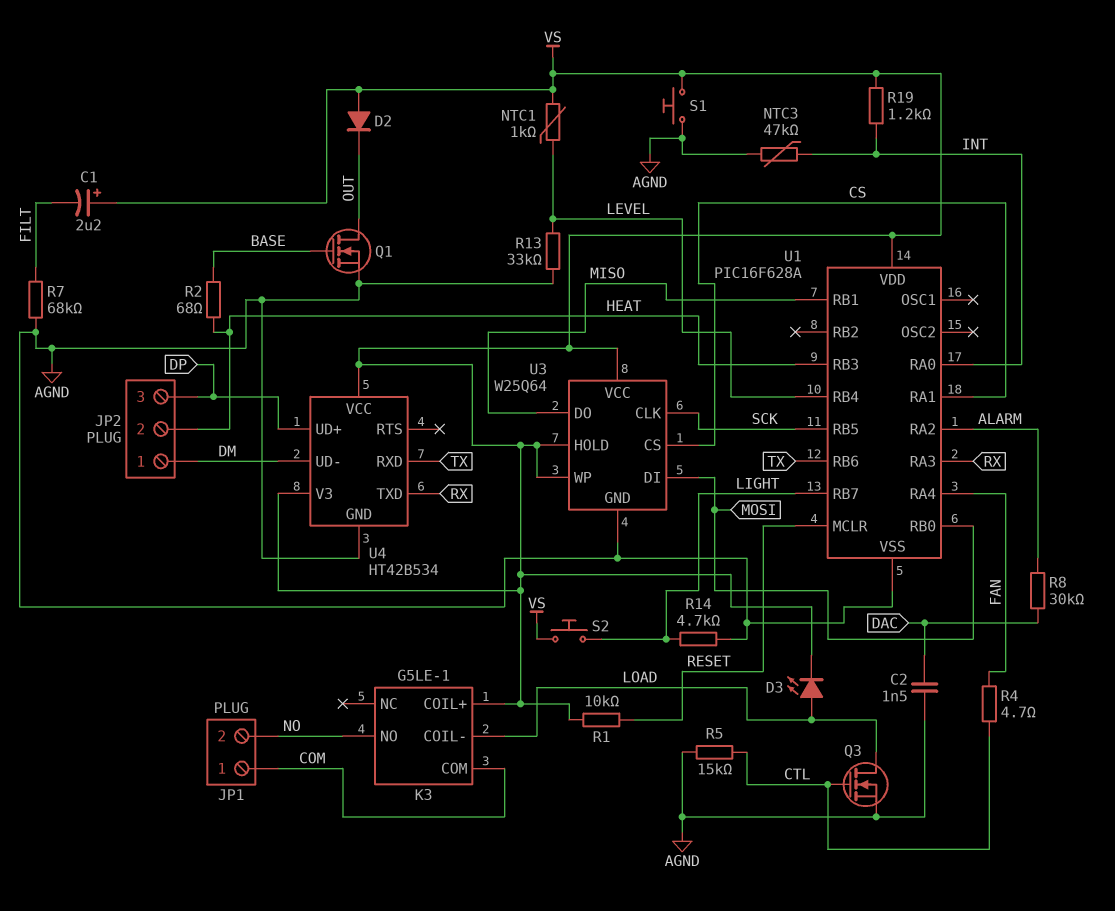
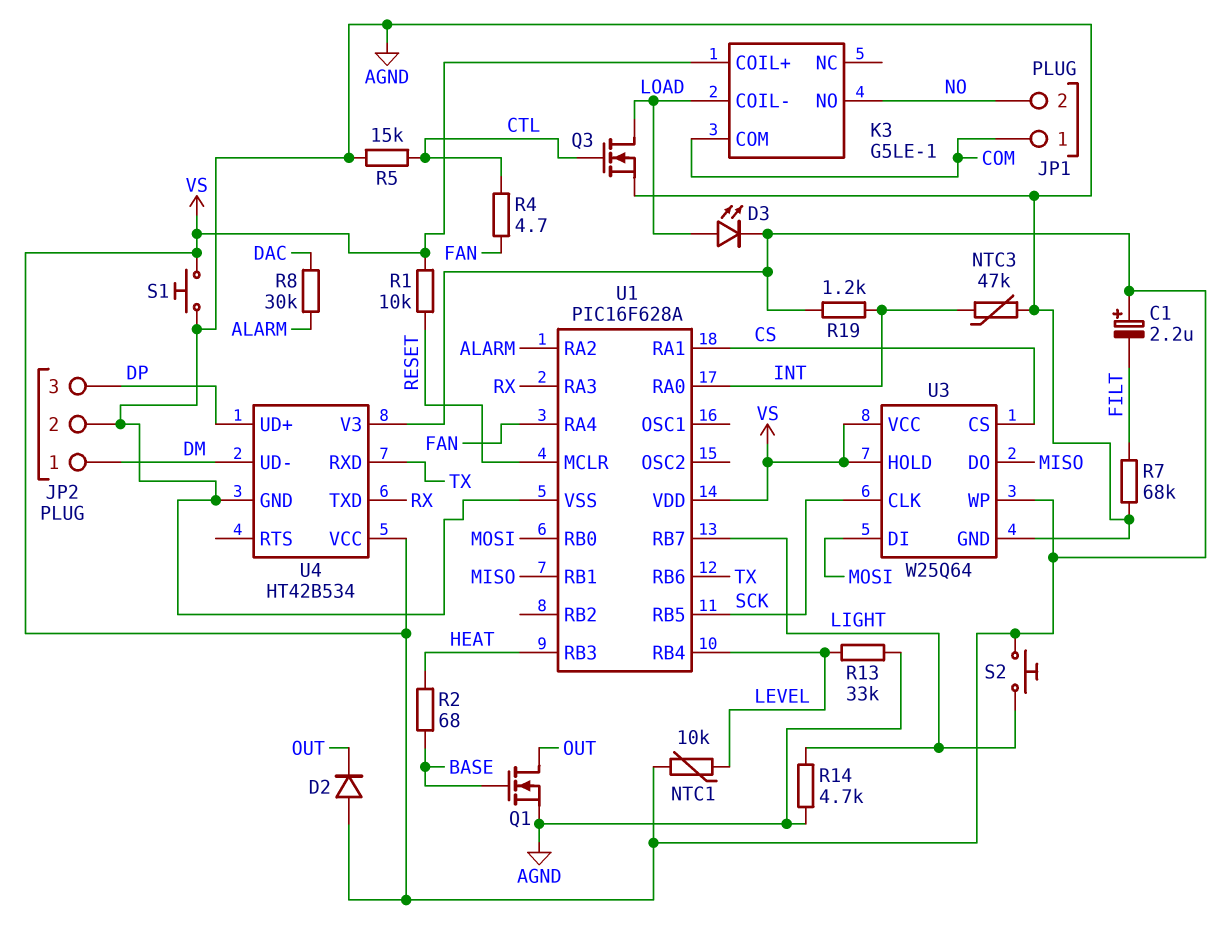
C2: 1.5nF (AGND, DAC) -> none
JP2 pin 2: HEAT -> AGND
NTC1: 1k (LEVEL, VS) -> 10k (LEVEL, VS)

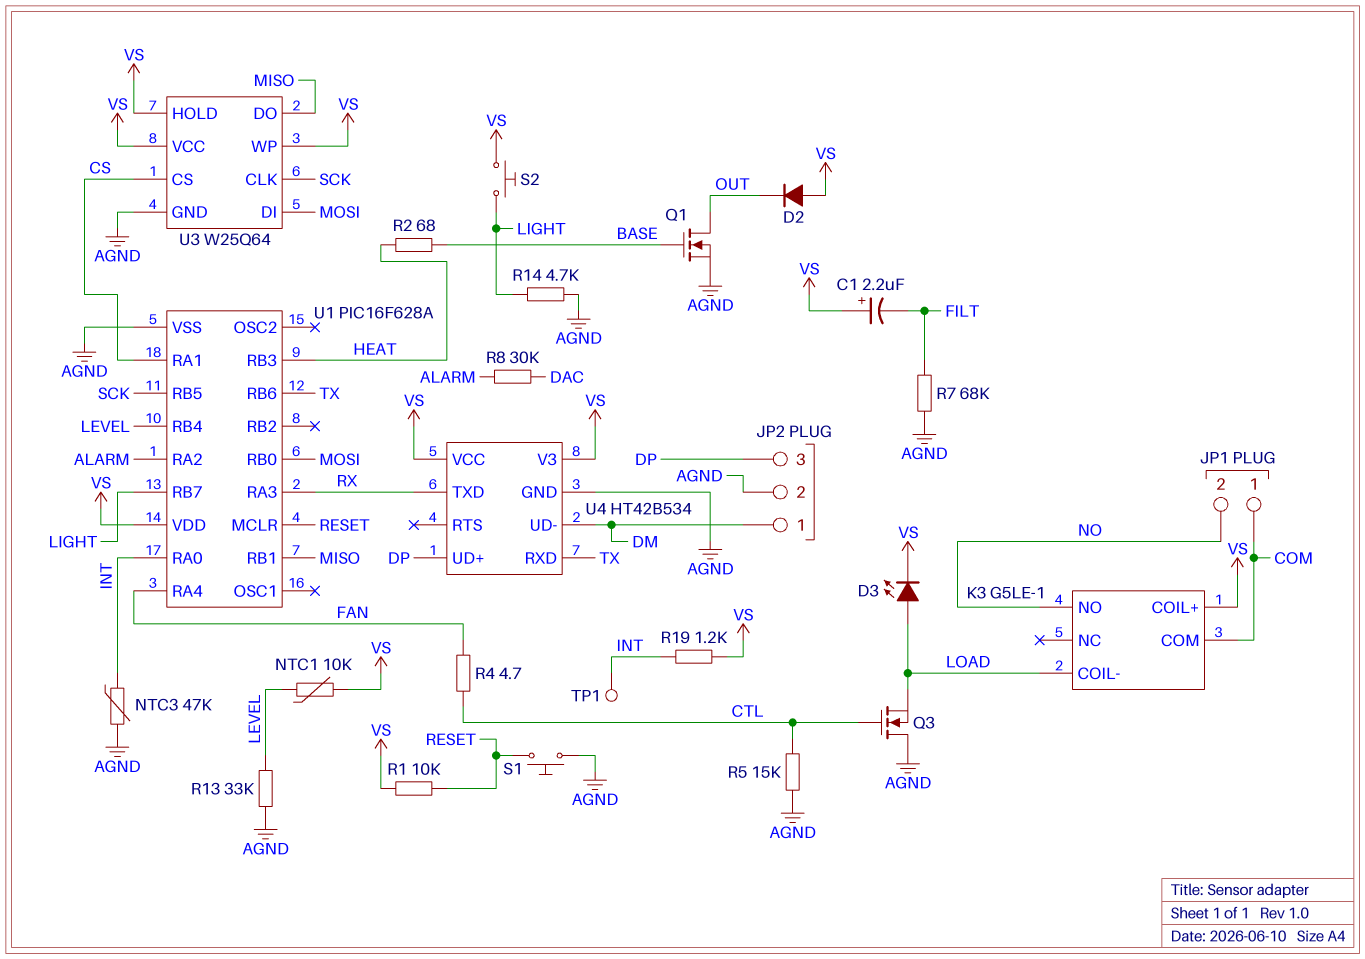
Q3: NMOS (G CTL, D LOAD, S AGND) -> NMOS (G CTL, D AGND, S LOAD)
S1: button (AGND, VS) -> button (AGND, RESET)
TP1: none -> test point (INT)

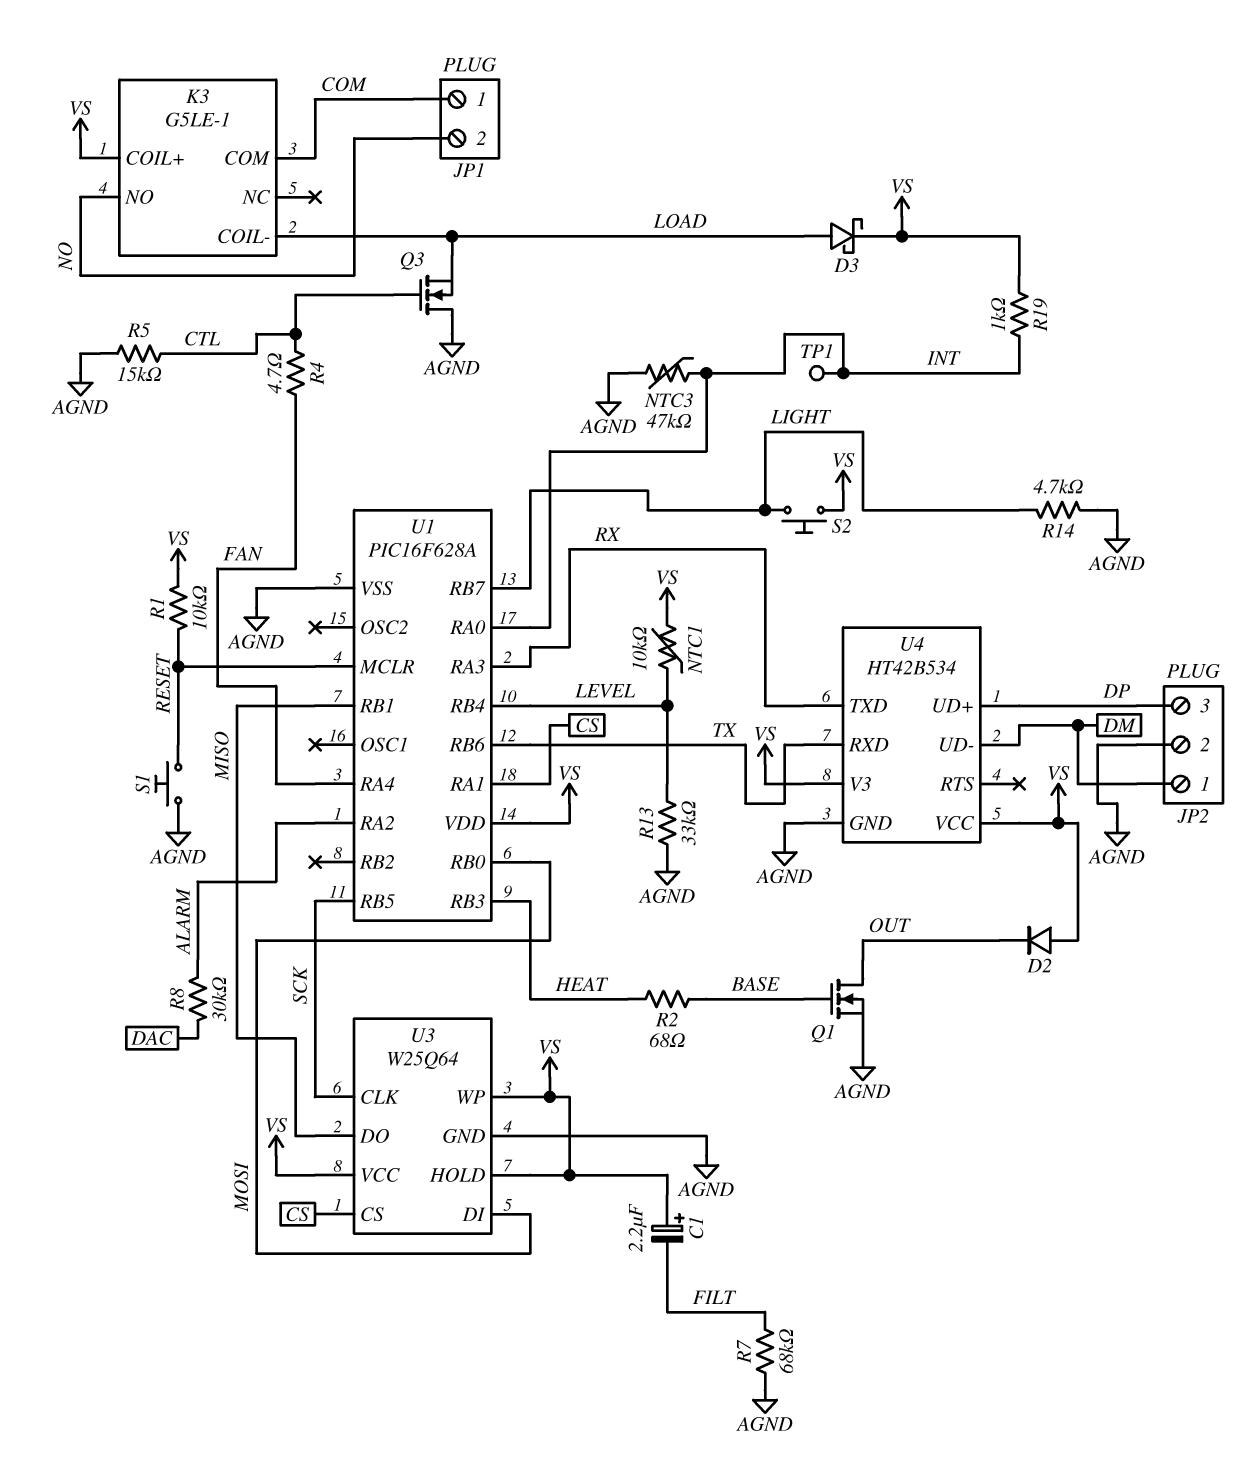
D3: LED (A LOAD, K VS) -> schottky (A LOAD, K VS)
R19: 1.2k (INT, VS) -> 1k (INT, VS)

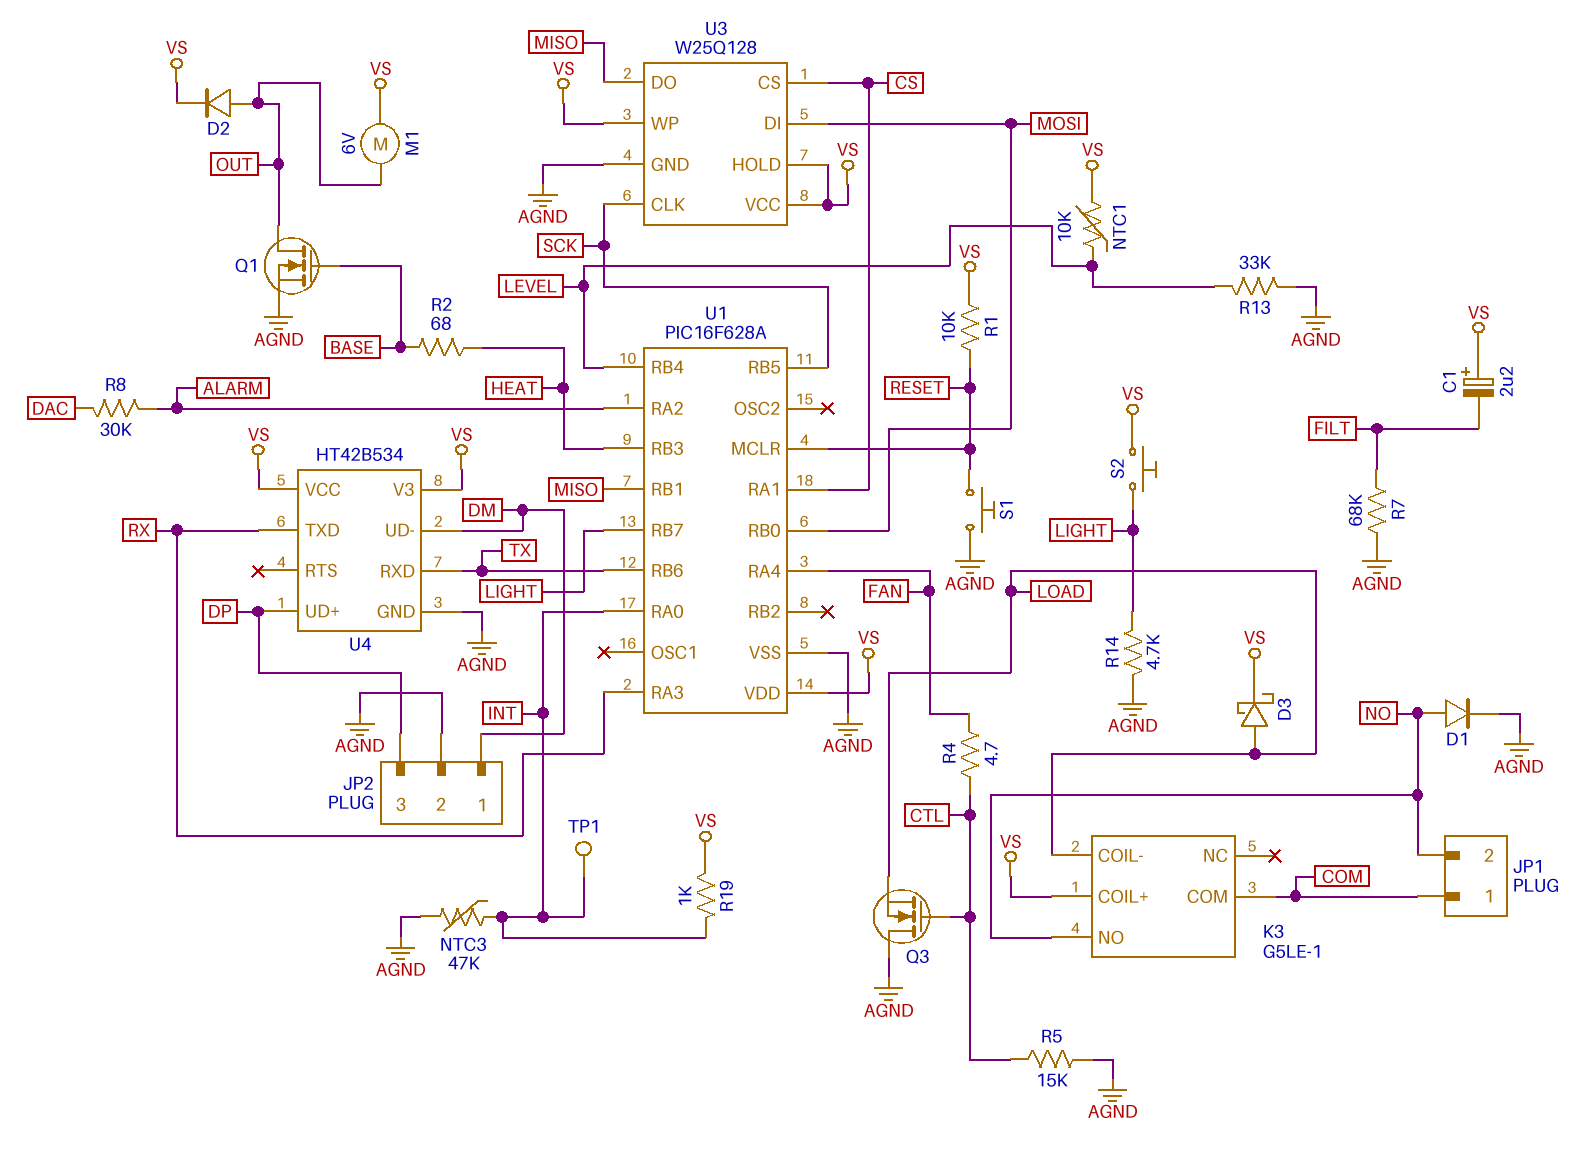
D1: none -> diode (A NO, K AGND)
D2: diode (A VS, K OUT) -> diode (A OUT, K VS)
M1: none -> motor 6V (OUT, VS)
U3: W25Q64 -> W25Q128

